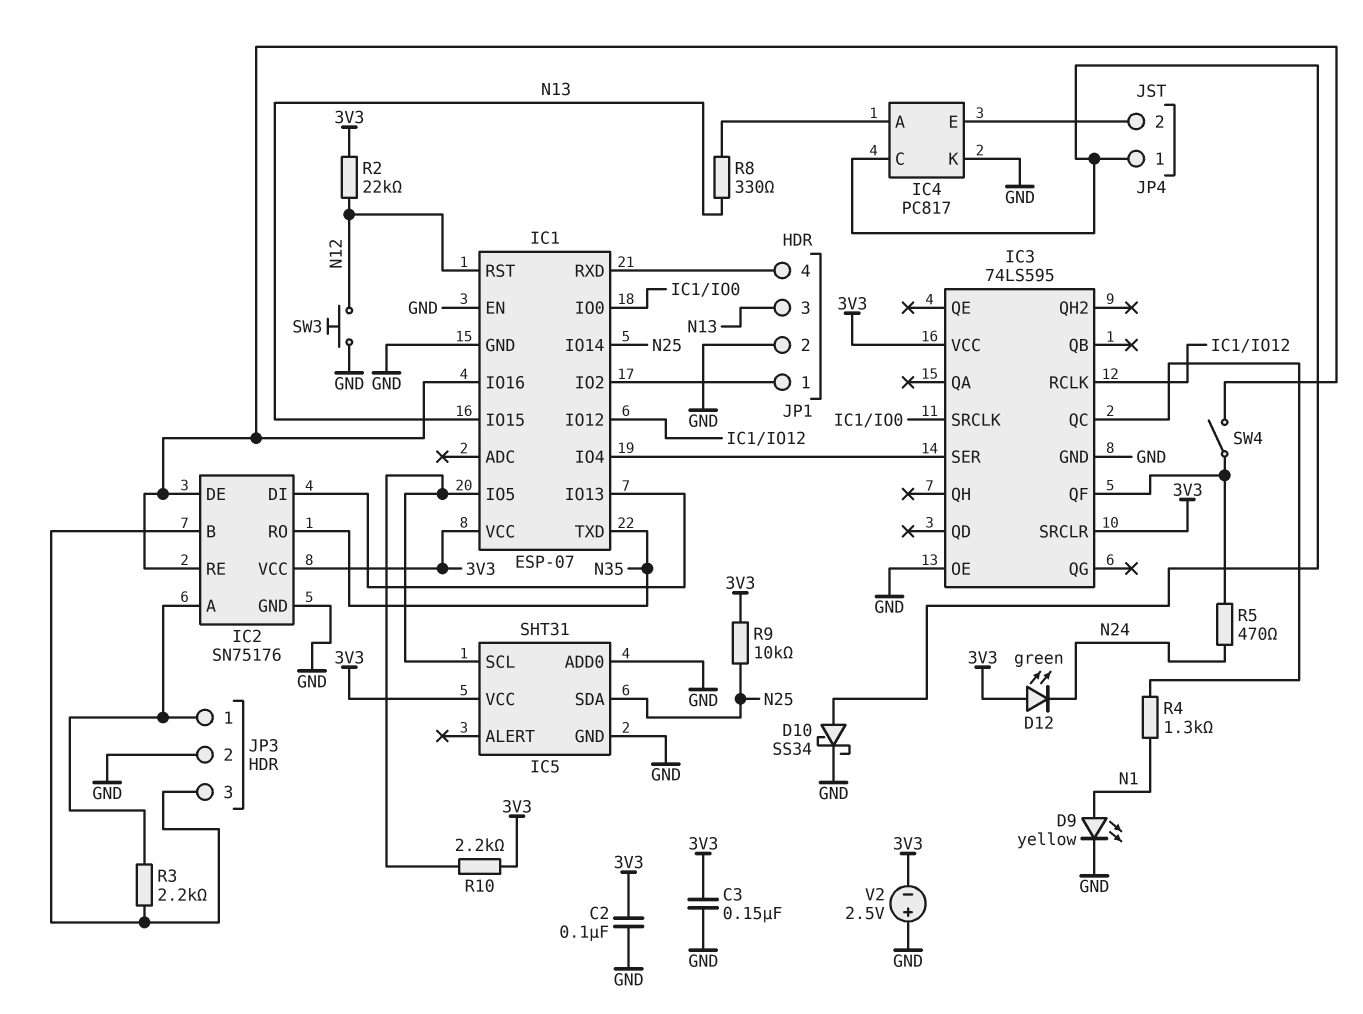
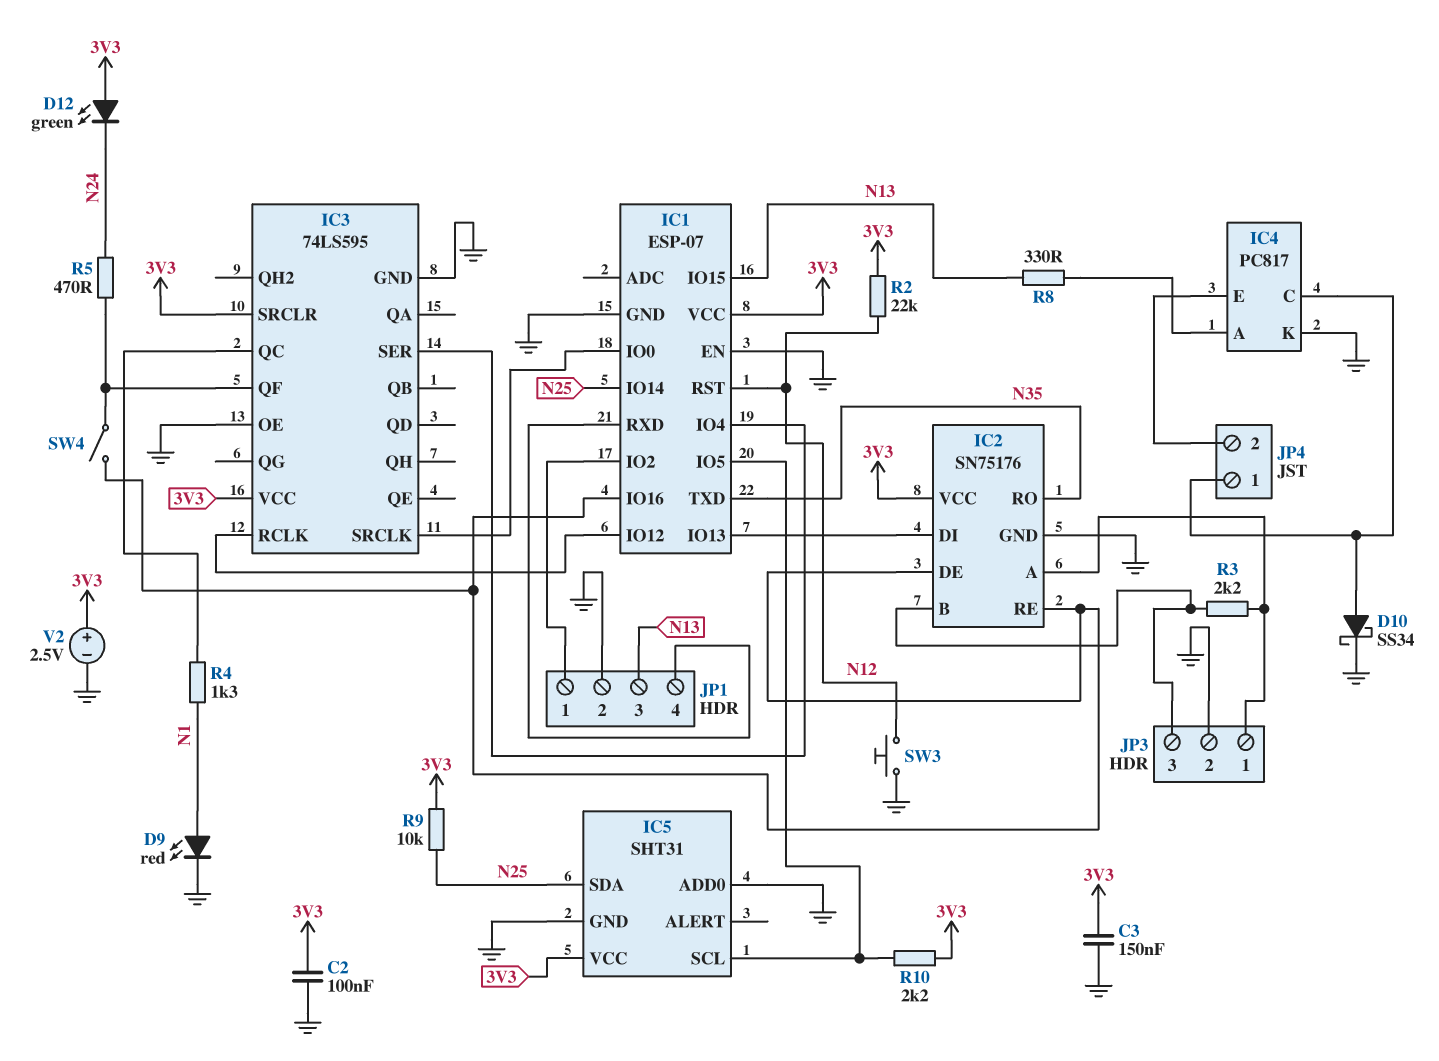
D9: LED yellow (A N1, K GND) -> LED red (A N1, K GND)
V2: 2.5V (plus GND, minus 3V3) -> 2.5V (plus 3V3, minus GND)

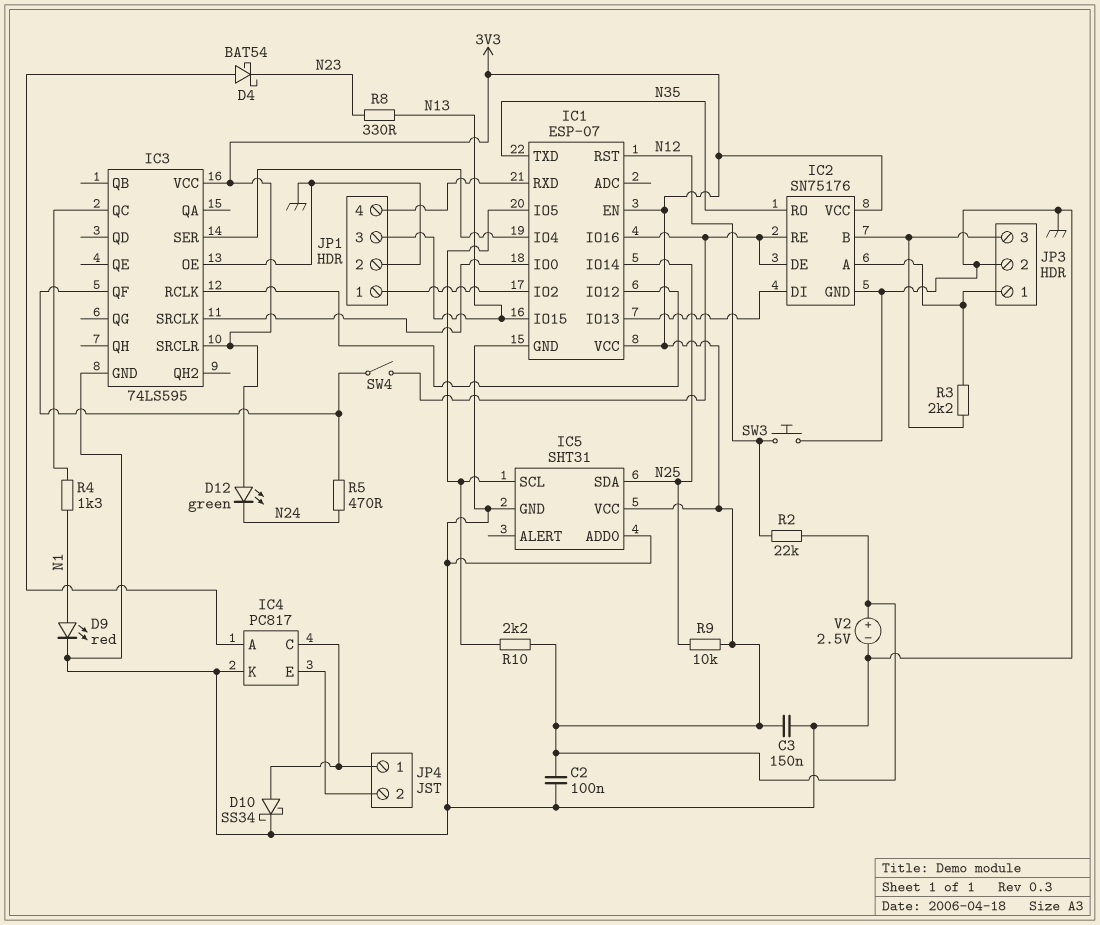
D4: none -> schottky BAT54 (A IC4/A, K N23)
IC1 pin EN: GND -> 3V3
R8: 330 (IC4/A, N13) -> 330 (N13, N23)

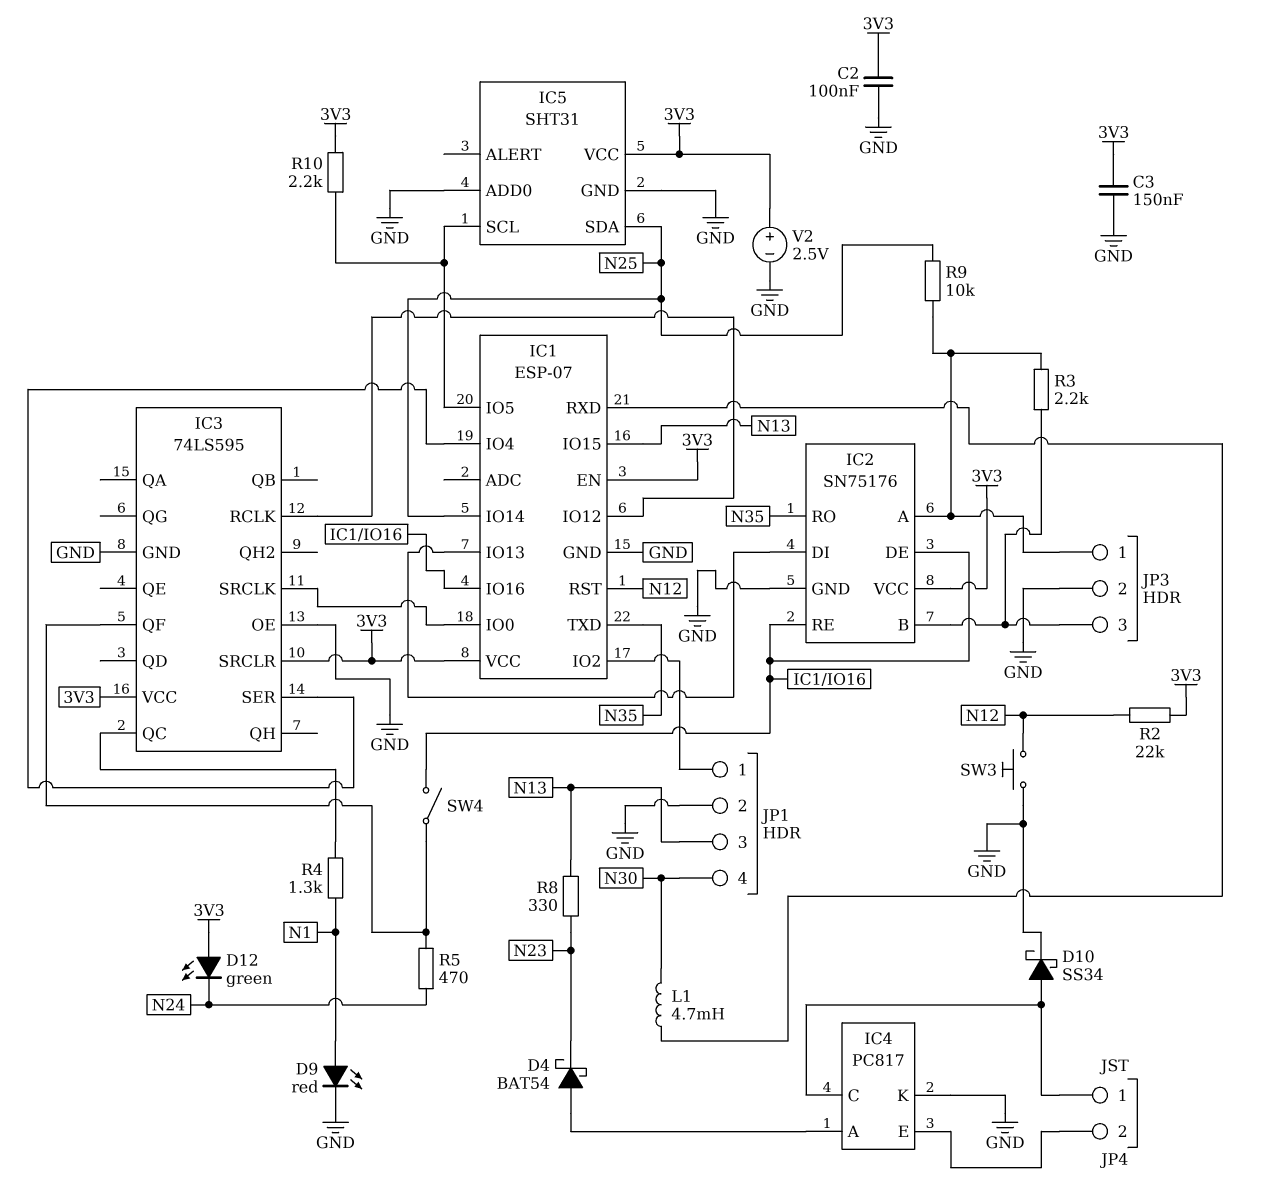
JP1 pin 4: IC1/RXD -> N30
L1: none -> 4.7mH (IC1/RXD, N30)
R9: 10k (3V3, N25) -> 10k (IC2/A, N25)

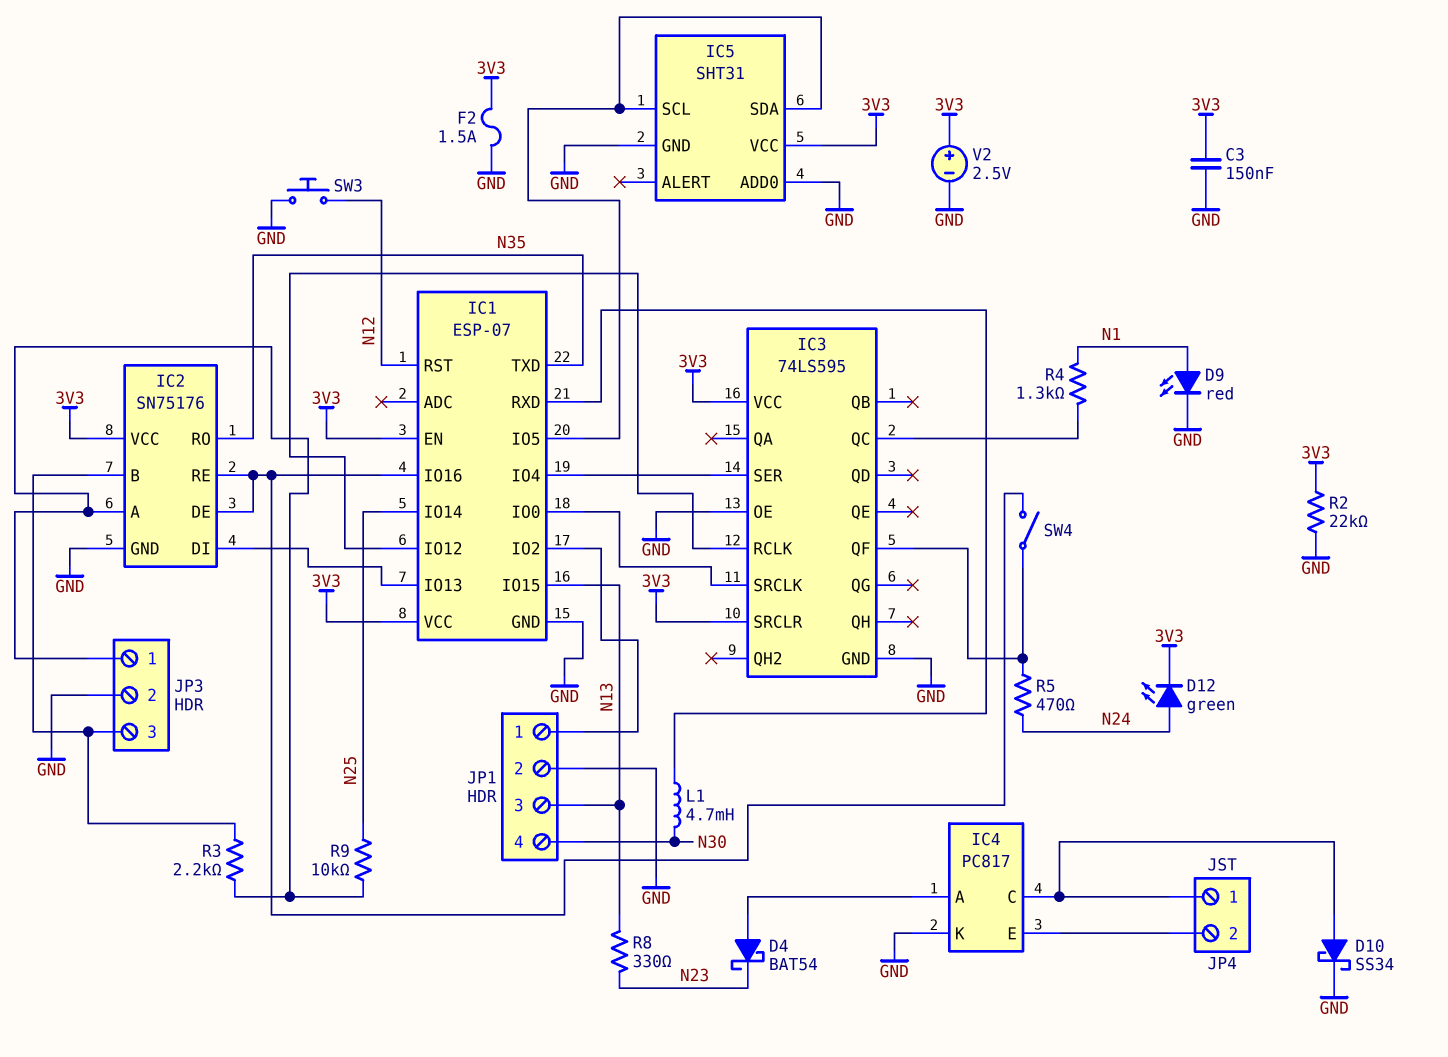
C2: 100nF (3V3, GND) -> none
D12: LED green (A 3V3, K N24) -> LED green (A N24, K 3V3)
F2: none -> 1.5A (3V3, GND)
IC5 pin SDA: N25 -> IC1/IO5
R2: 22k (3V3, N12) -> 22k (3V3, GND)
R10: 2.2k (3V3, IC1/IO5) -> none

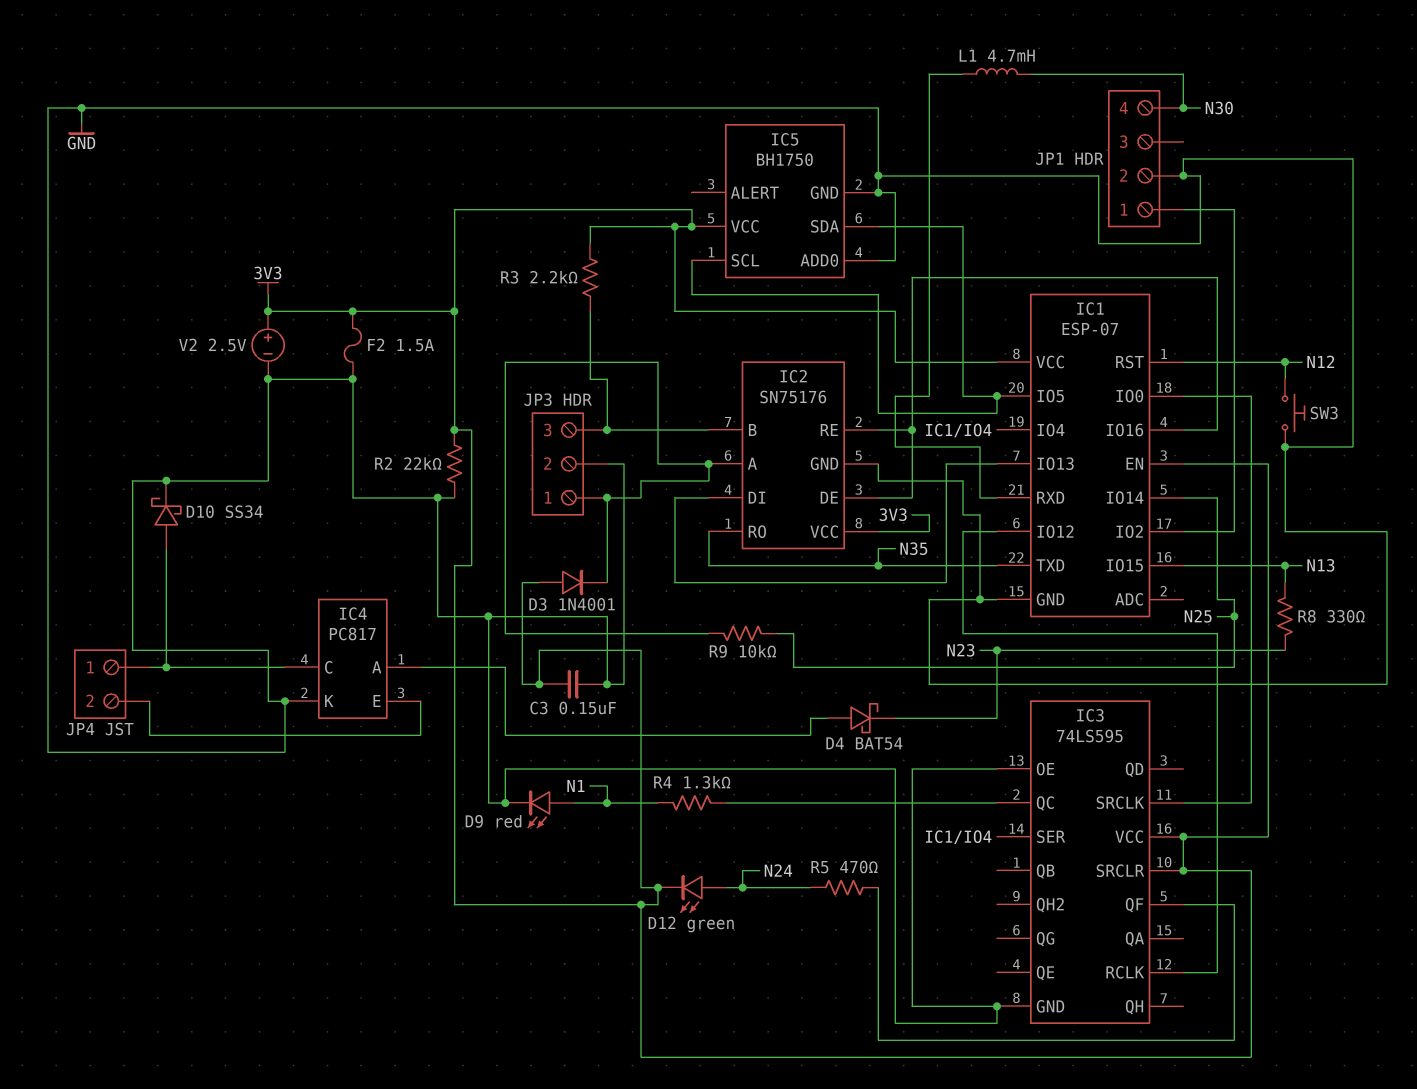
D3: none -> diode 1N4001 (A 3V3, K IC2/A)
IC5: SHT31 -> BH1750
JP1 pin 3: N13 -> none
R3: 2.2k (IC2/A, IC2/B) -> 2.2k (3V3, IC2/B)
SW4: switch (IC1/IO16, IC3/QF) -> none

